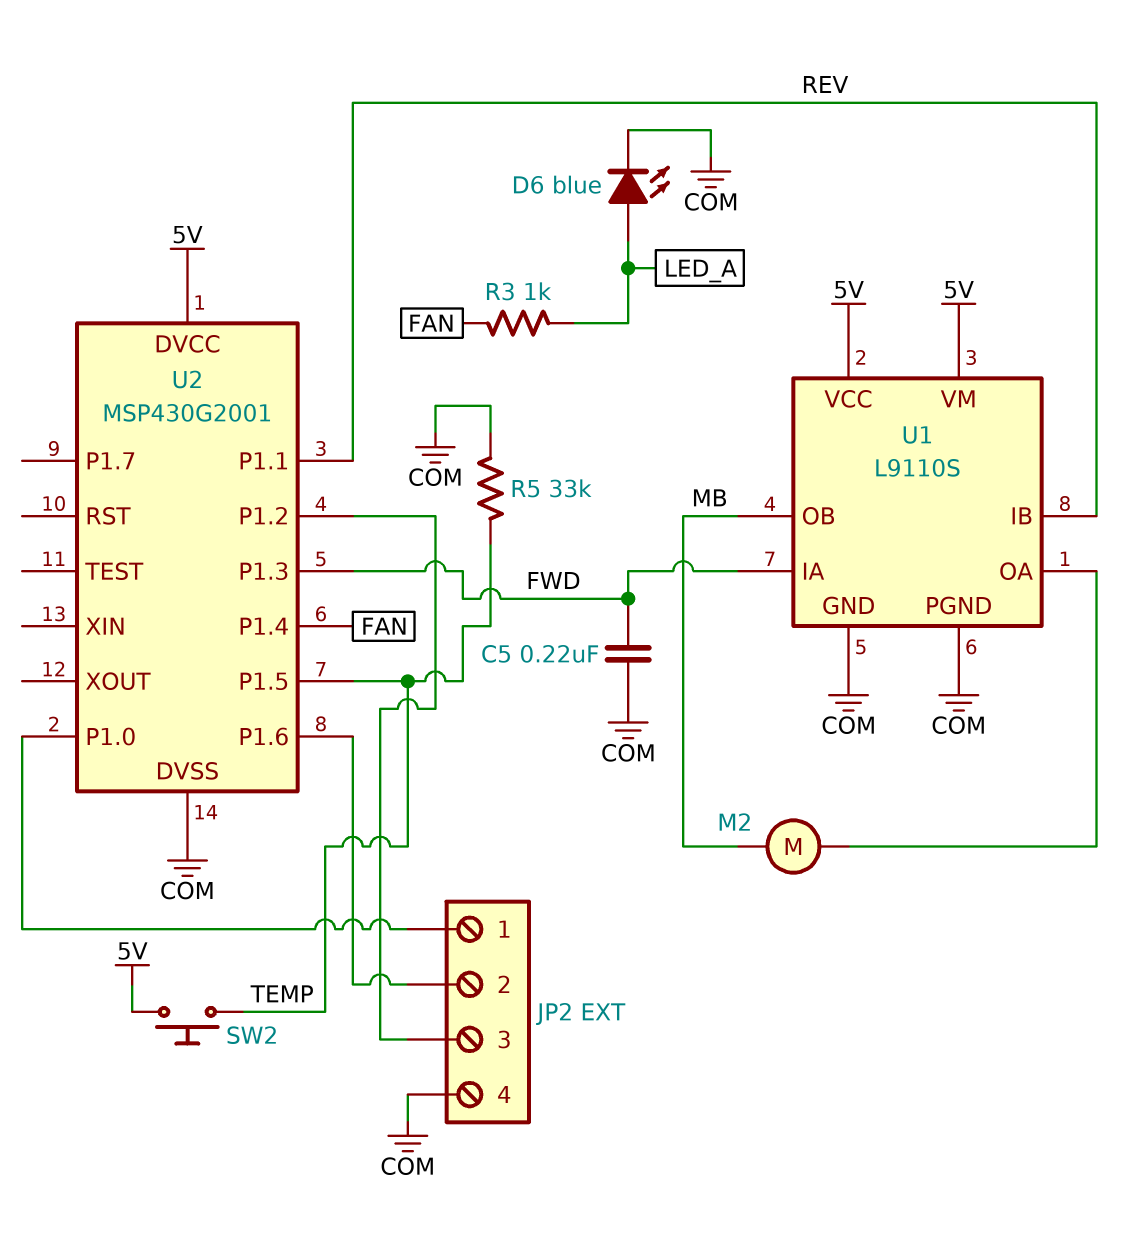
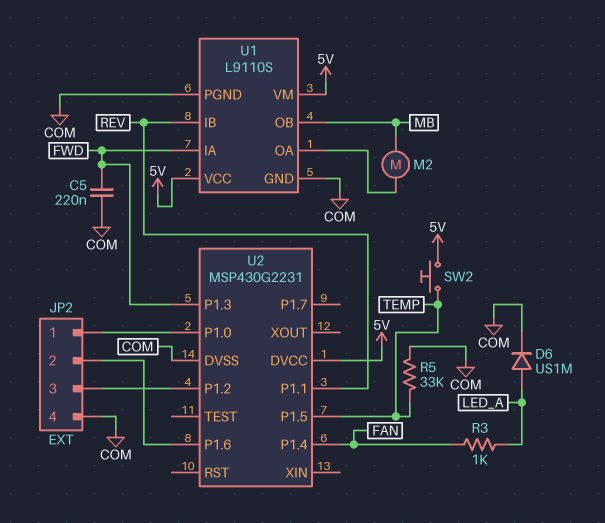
D6: LED blue (A LED_A, K COM) -> diode US1M (A LED_A, K COM)
U2: MSP430G2001 -> MSP430G2231

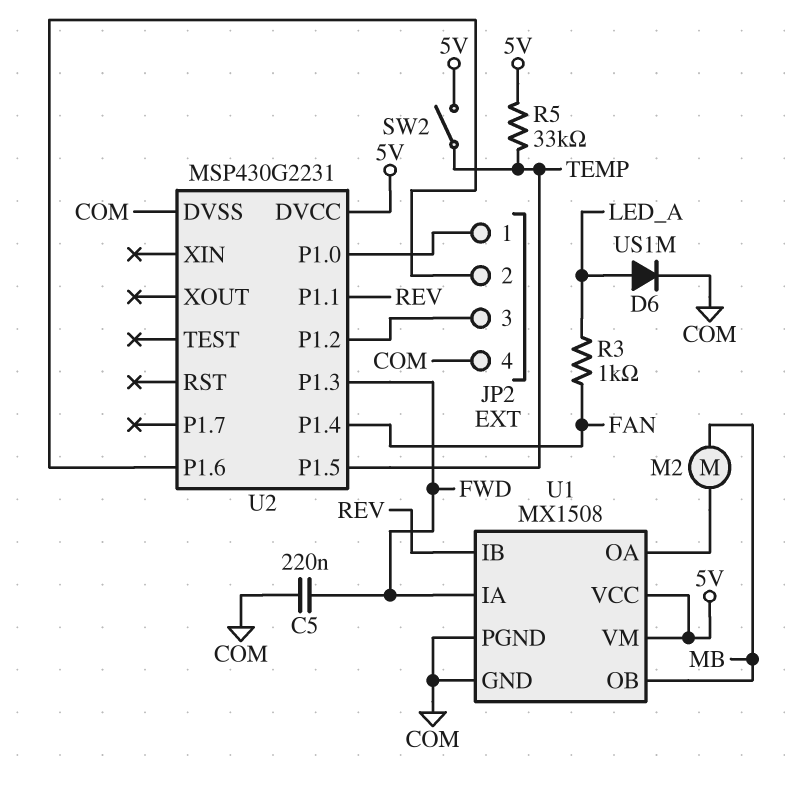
R5: 33k (COM, TEMP) -> 33k (5V, TEMP)
SW2: button (5V, TEMP) -> switch (5V, TEMP)
U1: L9110S -> MX1508

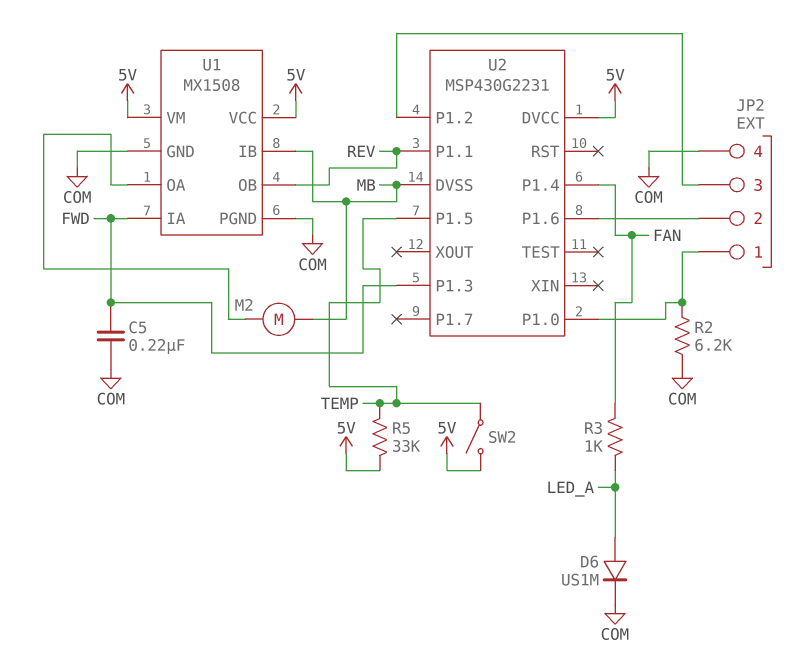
R2: none -> 6.2k (COM, JP2/1)
U1 pin IB: REV -> MB
U1 pin OB: MB -> REV
U2 pin DVSS: COM -> MB

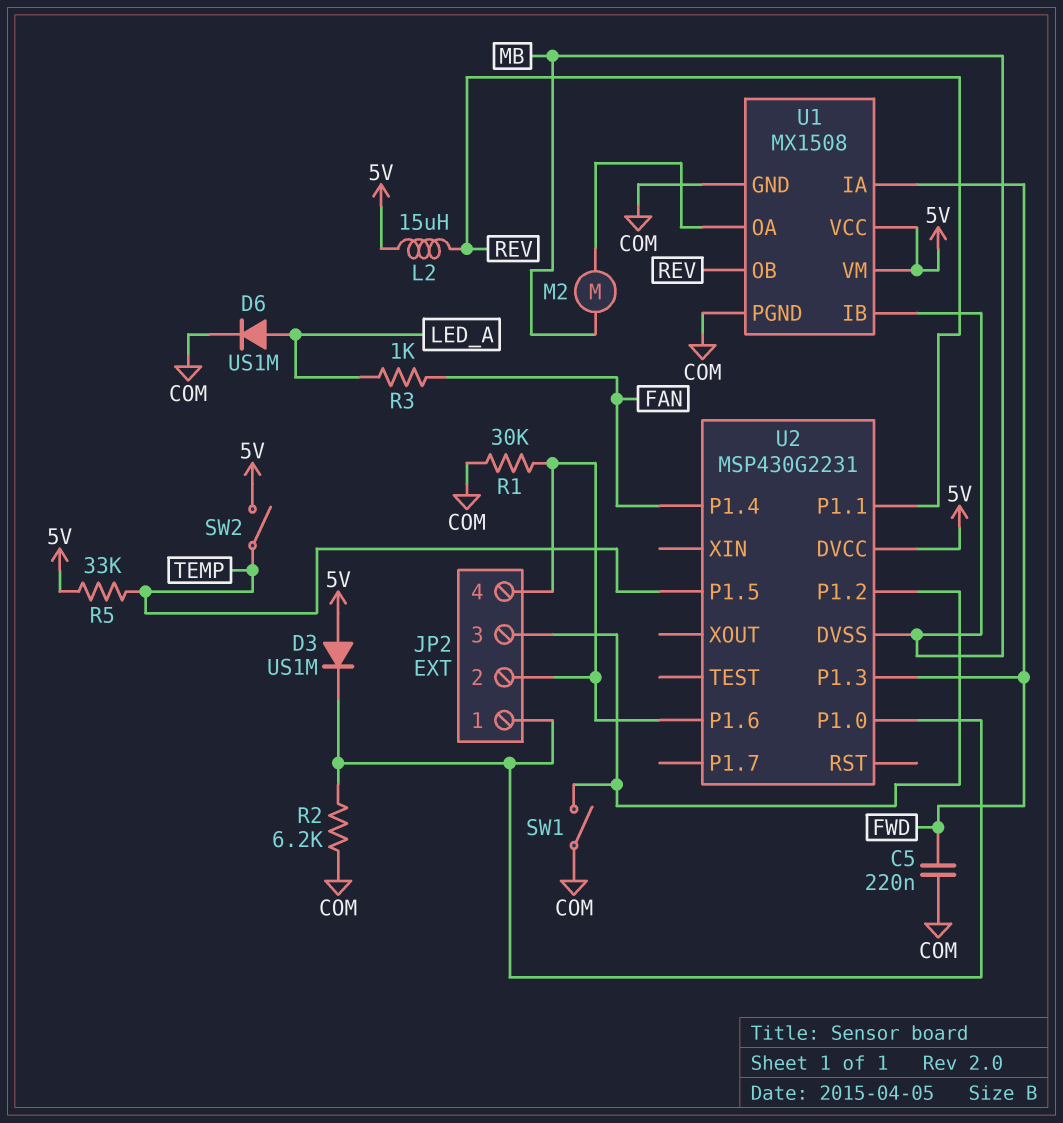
D3: none -> diode US1M (A 5V, K JP2/1)
JP2 pin 4: COM -> JP2/2
L2: none -> 15uH (5V, REV)
R1: none -> 30k (COM, JP2/2)
SW1: none -> switch (COM, JP2/3)

